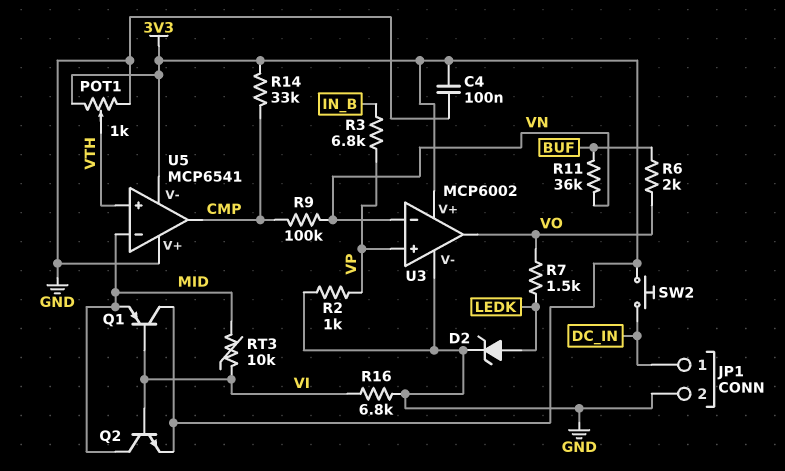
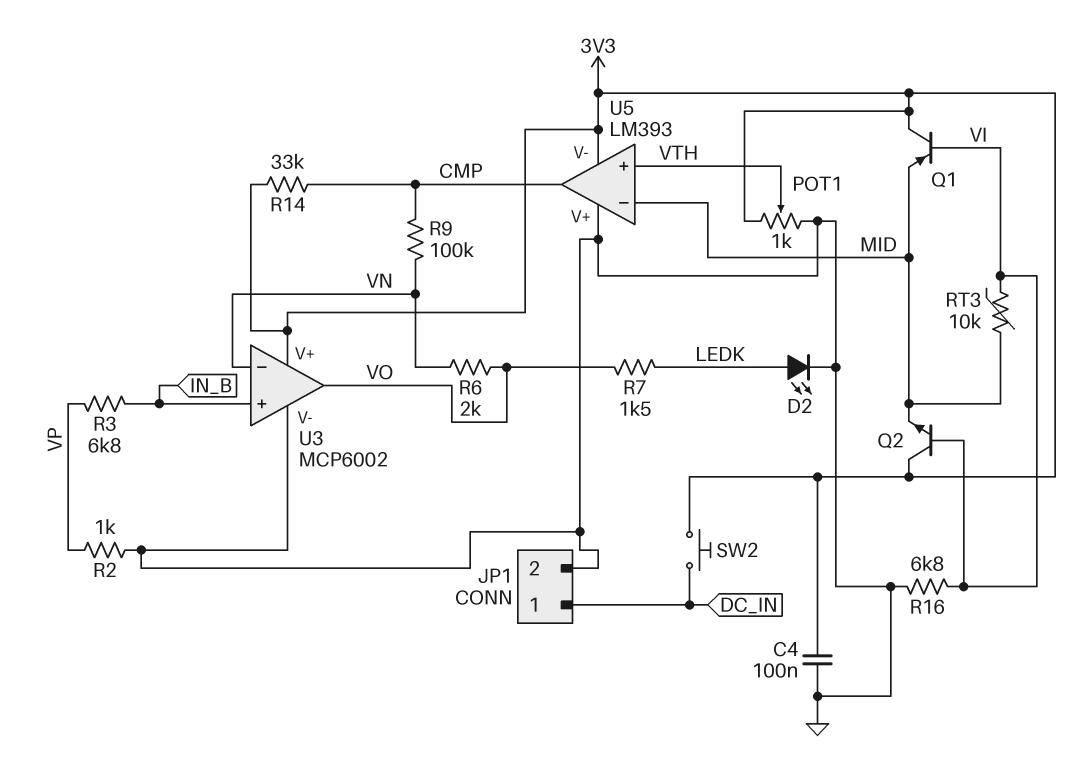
D2: zener (A LEDK, K GND) -> LED (A LEDK, K GND)
Q2: NPN (B VI, C MID, E 3V3) -> NPN (B VI, C 3V3, E MID)
R6: 2k (BUF, VO) -> 2k (VN, VO)
R11: 36k (BUF, VN) -> none
U3 pin in+: VP -> IN_B
U5: MCP6541 -> LM393

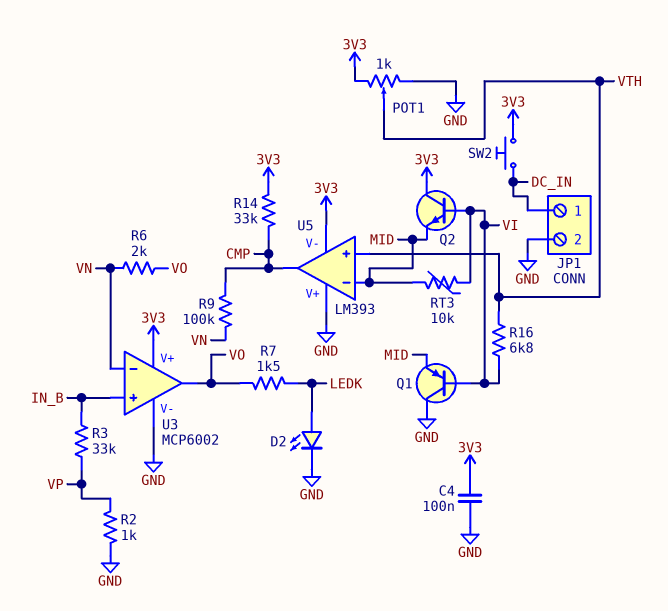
Q1: PNP (B VI, C 3V3, E MID) -> PNP (B VI, C GND, E MID)
R3: 6.8k (IN_B, VP) -> 33k (IN_B, VP)
R16: 6.8k (GND, VI) -> 6.8k (VI, VTH)

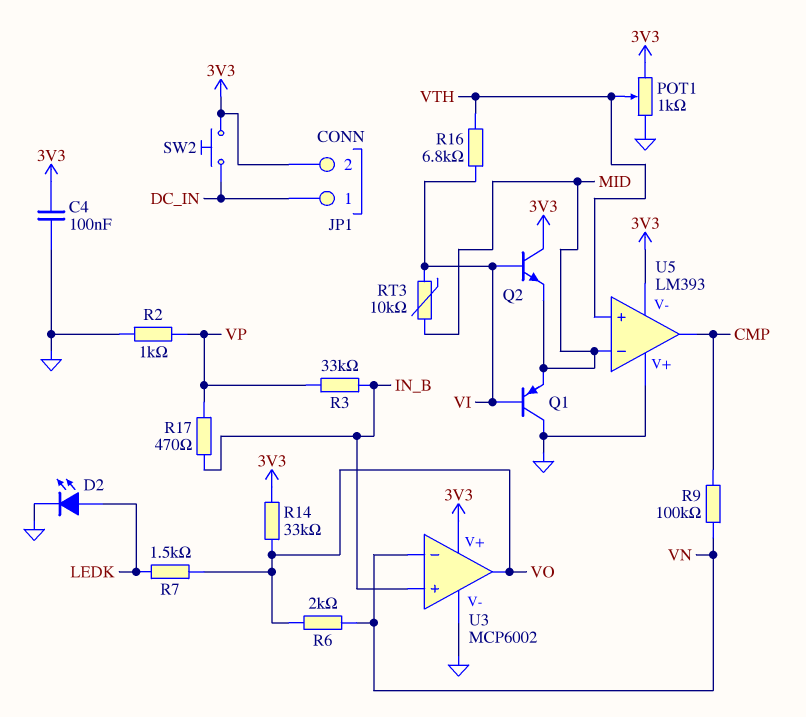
JP1 pin 2: GND -> 3V3
R14: 33k (3V3, CMP) -> 33k (3V3, VO)
R17: none -> 470 (IN_B, VP)

